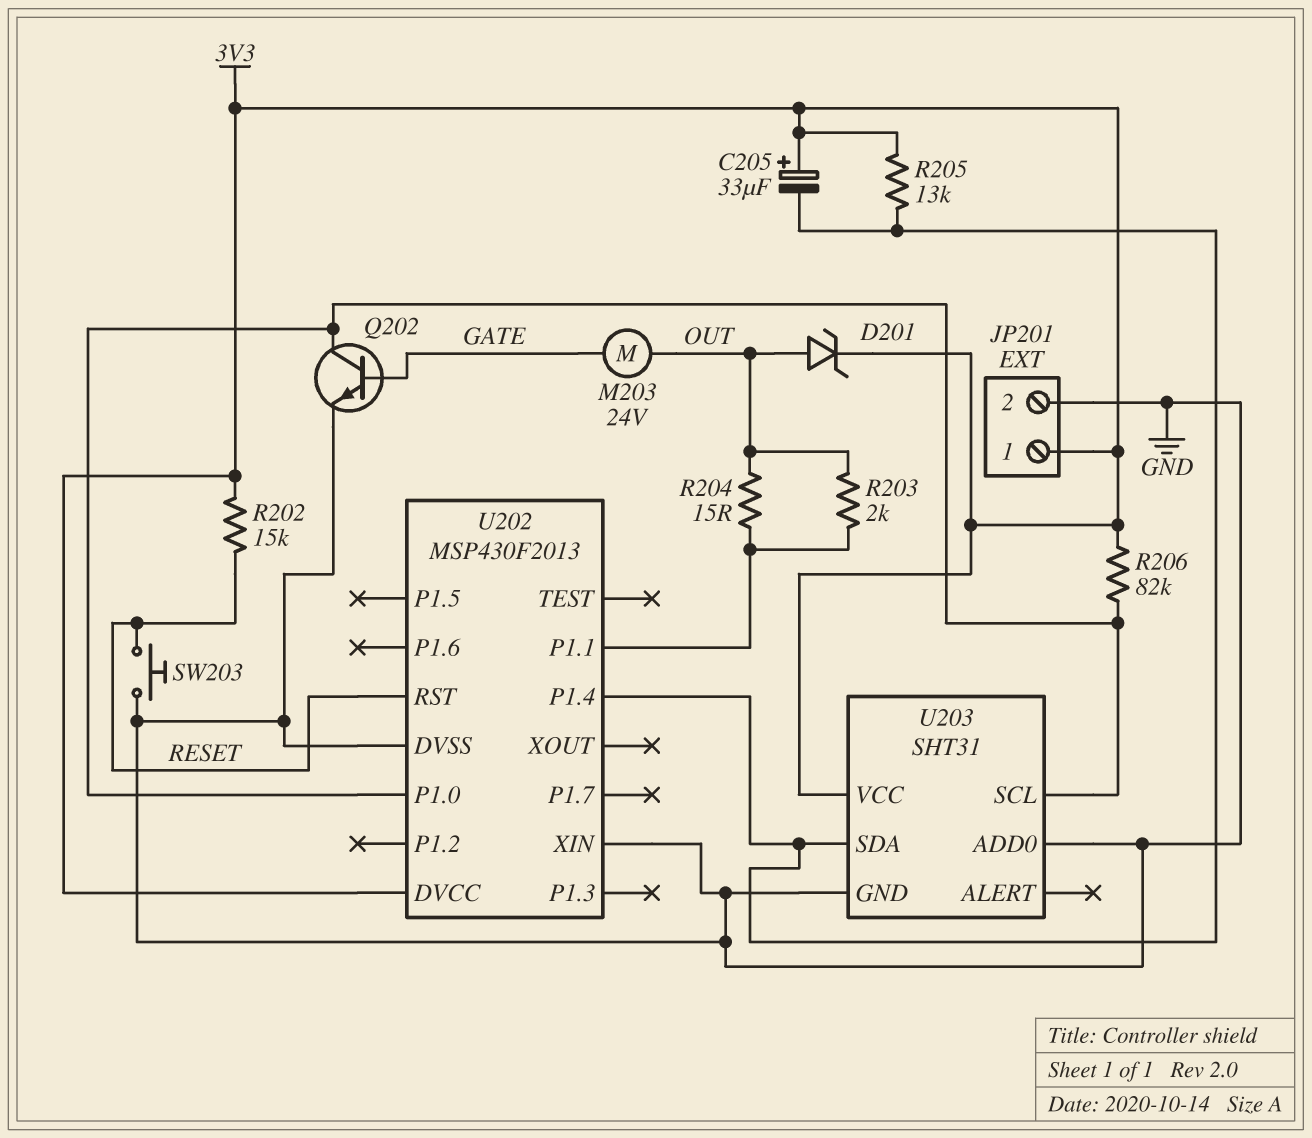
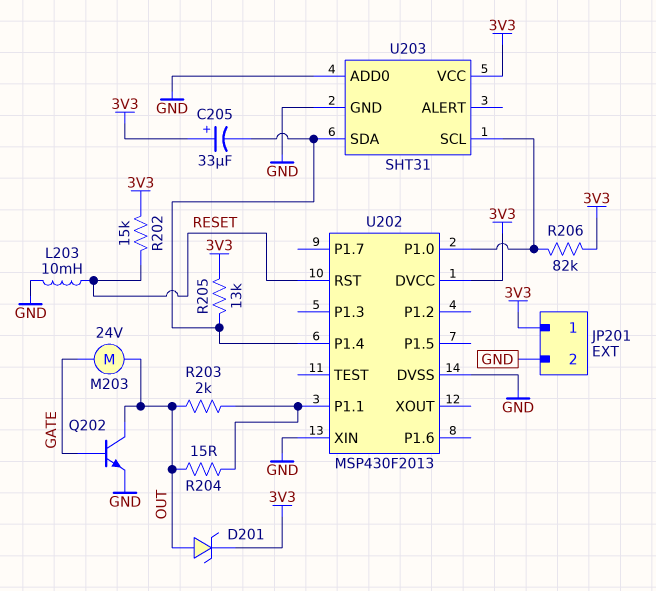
L203: none -> 10mH (GND, RESET)
Q202: NPN (B GATE, C U202/P1.0, E GND) -> NPN (B GATE, C OUT, E GND)
SW203: button (GND, RESET) -> none

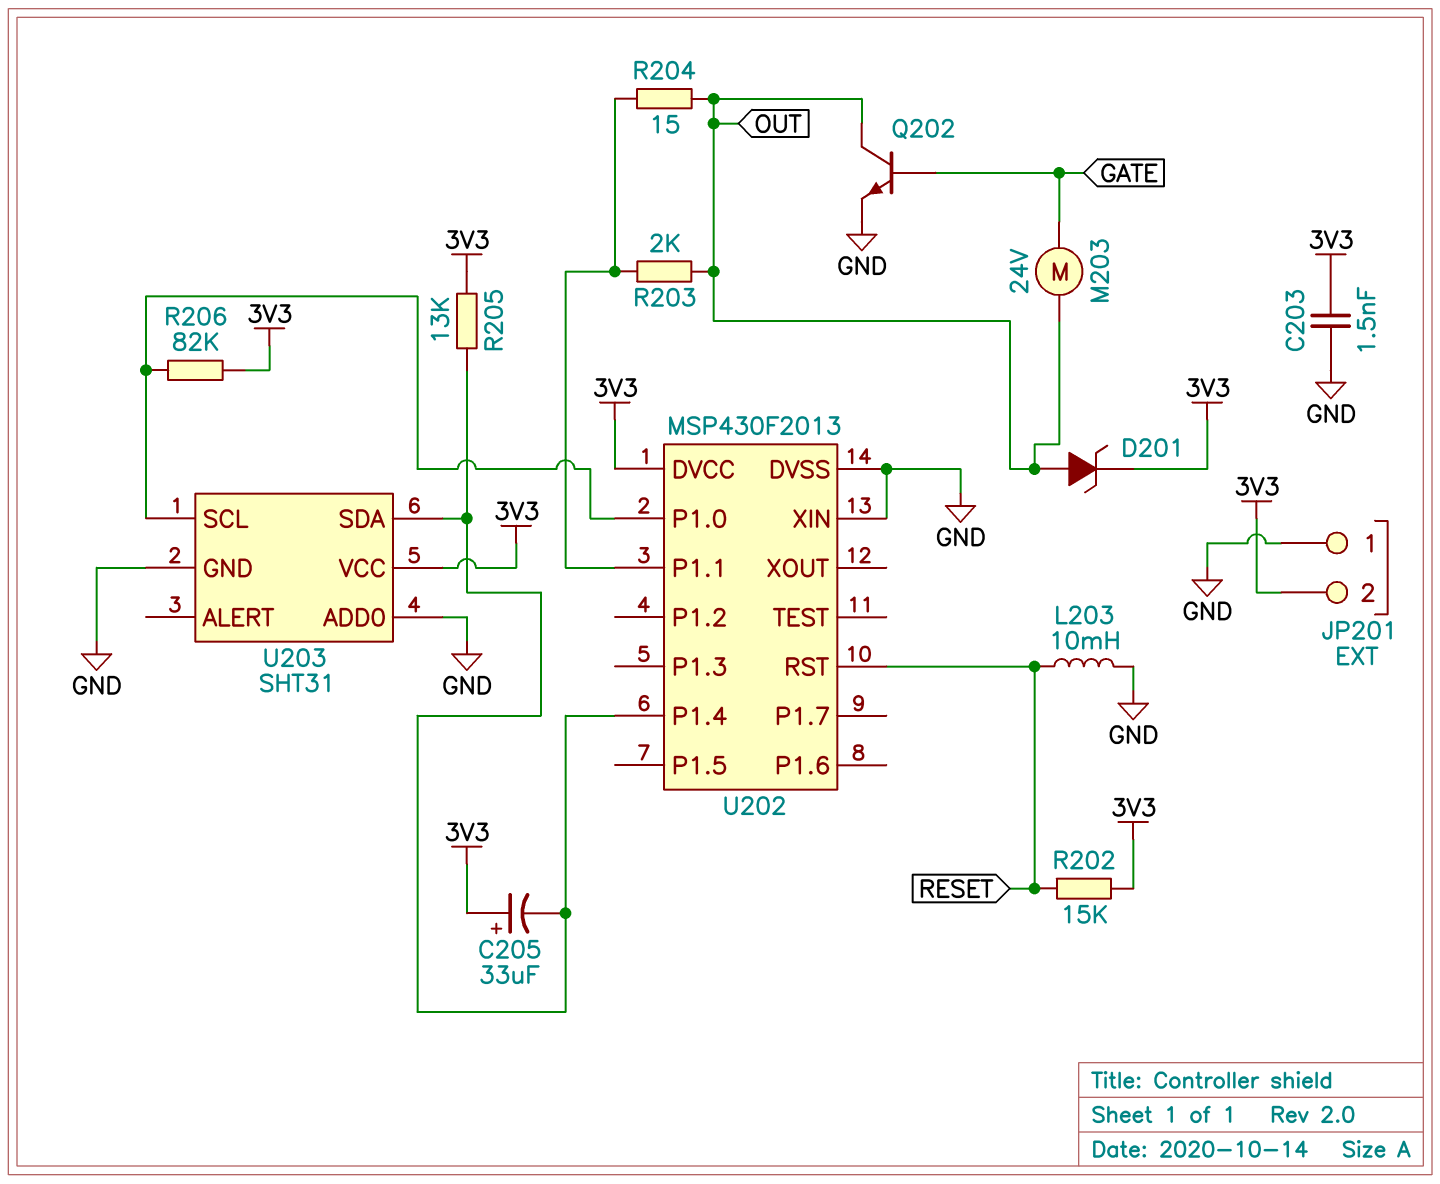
C203: none -> 1.5nF (3V3, GND)
JP201 pin 1: 3V3 -> GND
JP201 pin 2: GND -> 3V3

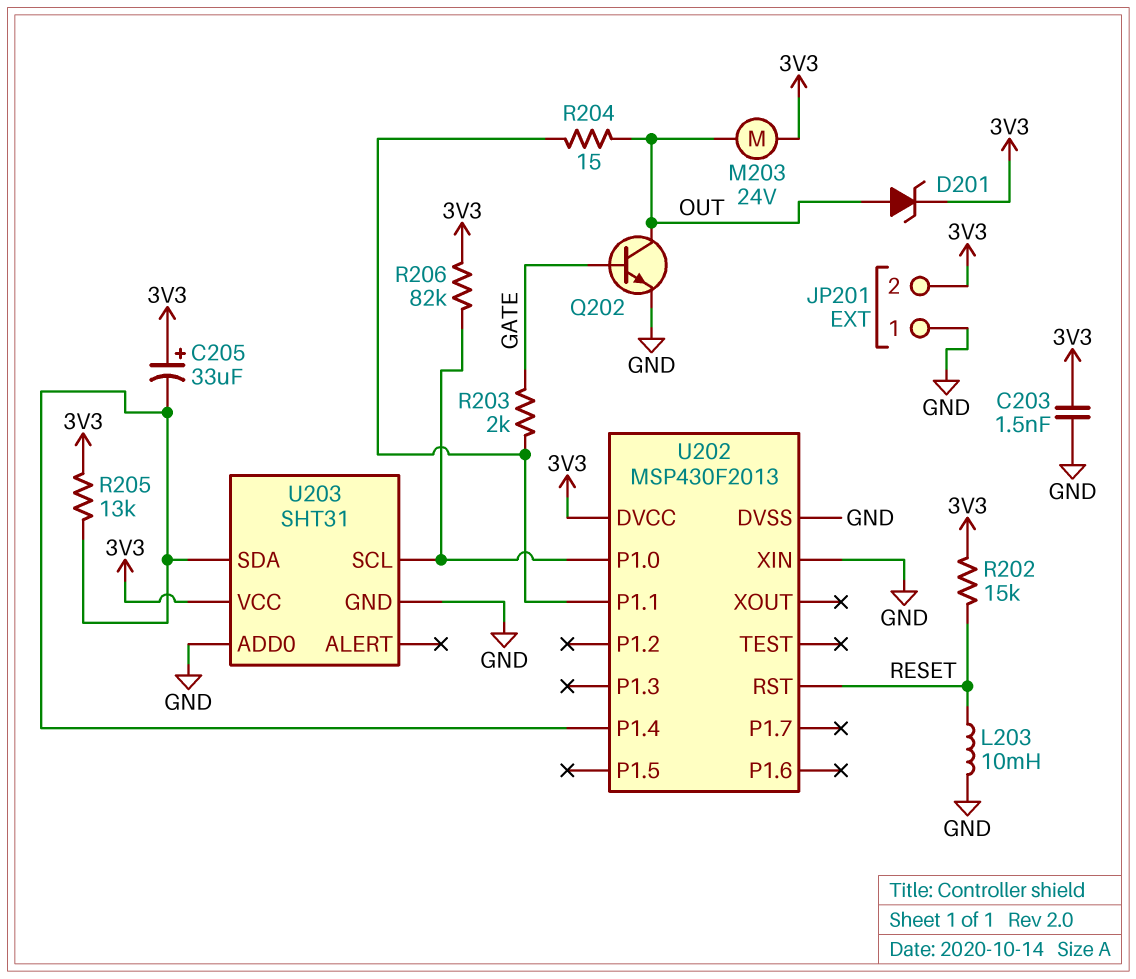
M203: motor 24V (GATE, OUT) -> motor 24V (3V3, OUT)
R203: 2k (OUT, U202/P1.1) -> 2k (GATE, U202/P1.1)

